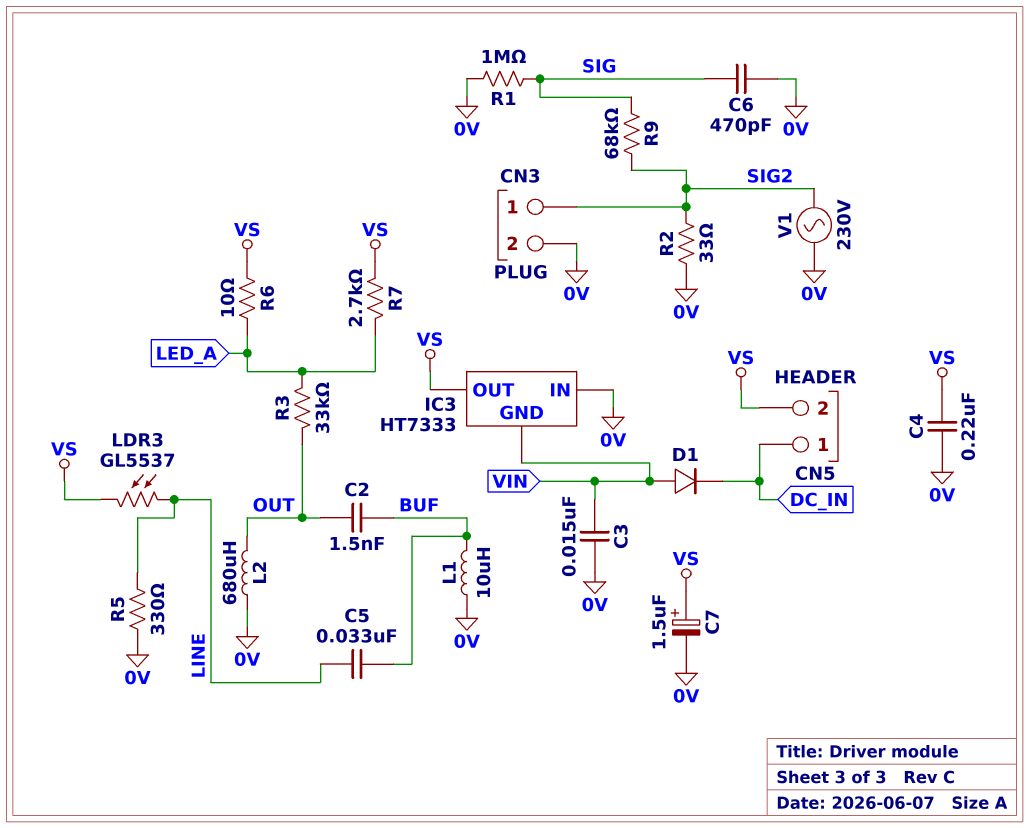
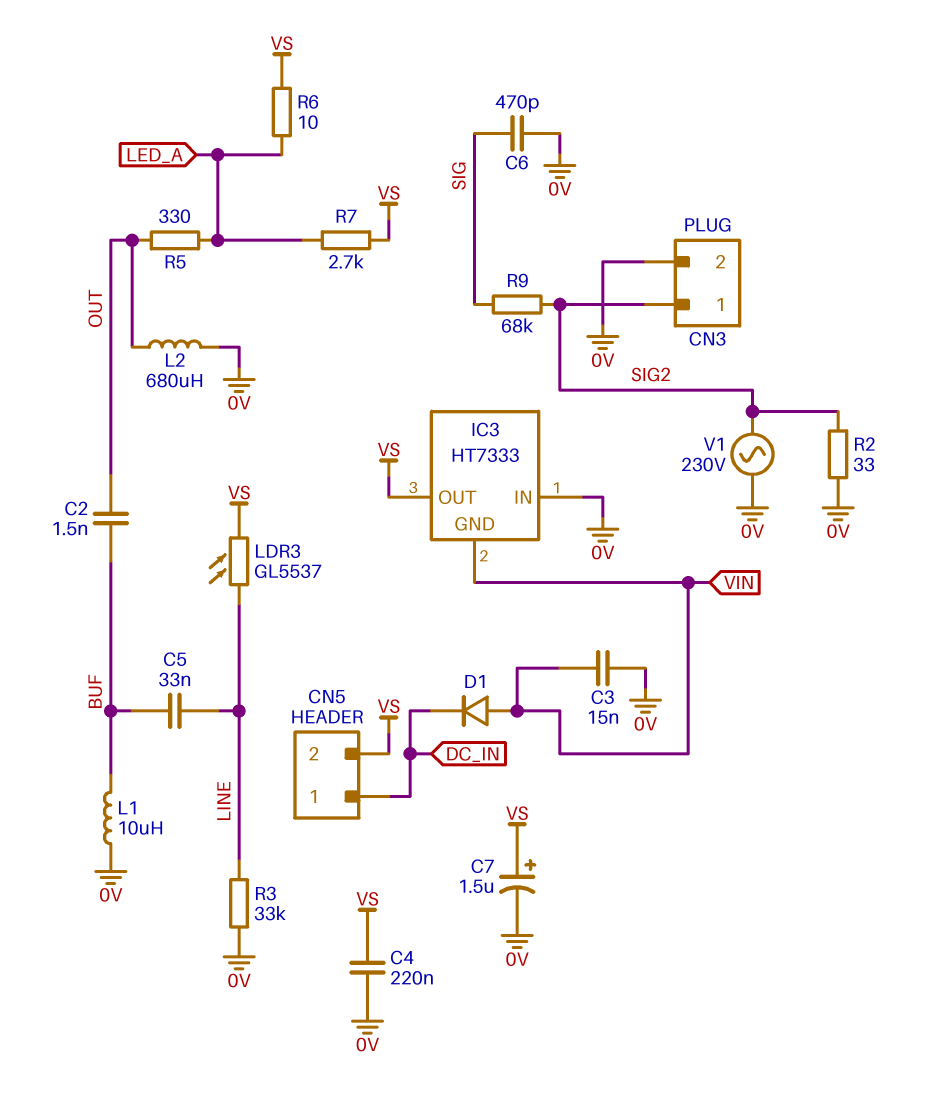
R1: 1M (0V, SIG) -> none
R3: 33k (LED_A, OUT) -> 33k (0V, LINE)
R5: 330 (0V, LINE) -> 330 (LED_A, OUT)

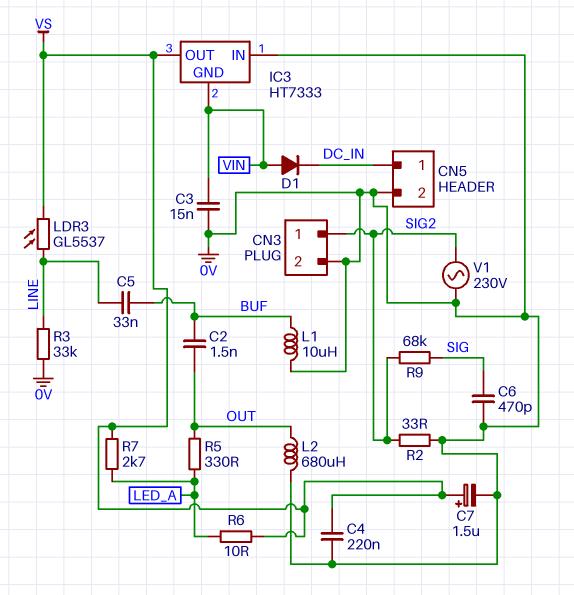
CN5 pin 2: VS -> 0V

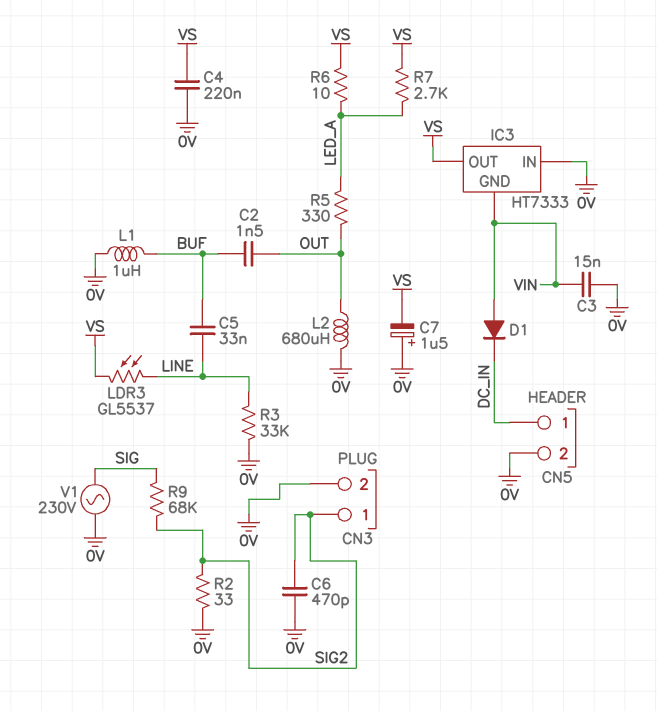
C6: 470pF (0V, SIG) -> 470pF (0V, SIG2)
C7: 1.5uF (plus VS, minus 0V) -> 1.5uF (plus 0V, minus VS)
L1: 10uH (0V, BUF) -> 1uH (0V, BUF)
V1: AC 230V (0V, SIG2) -> AC 230V (0V, SIG)

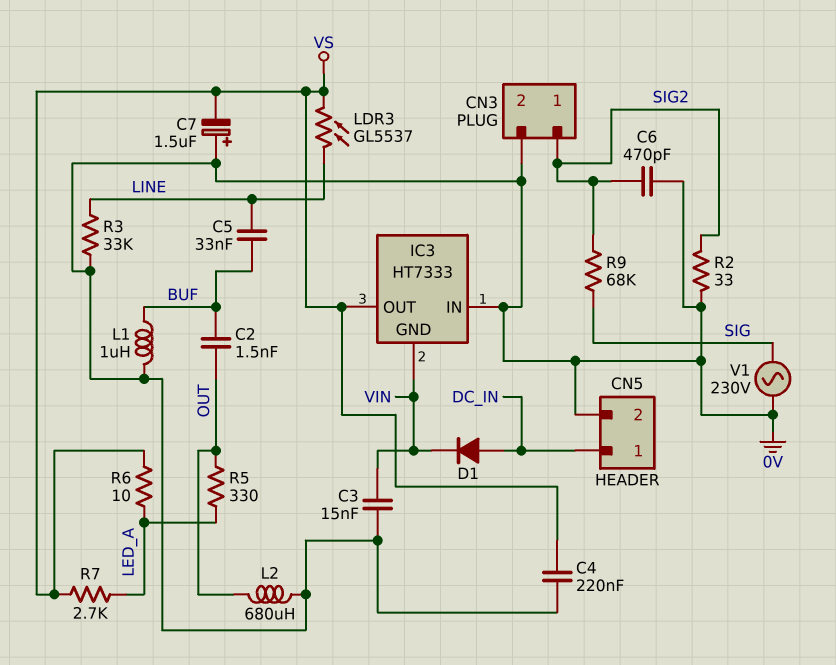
D1: diode (A VIN, K DC_IN) -> diode (A DC_IN, K VIN)

